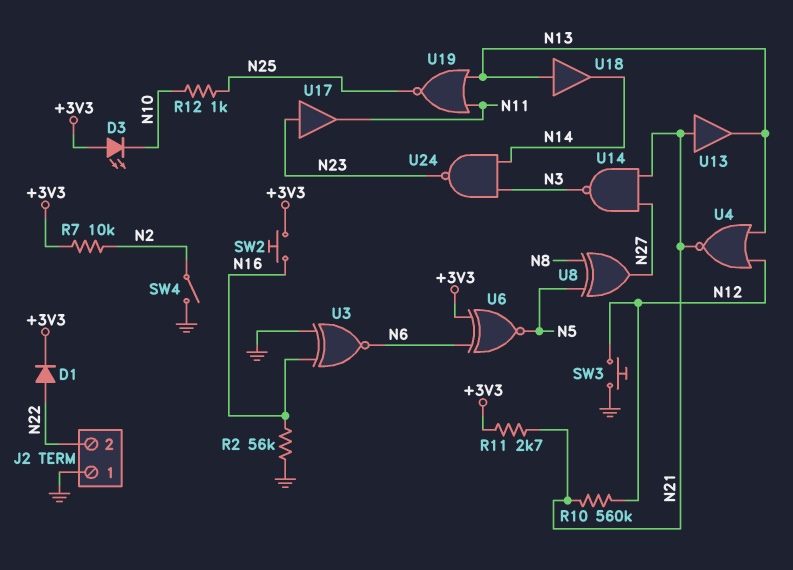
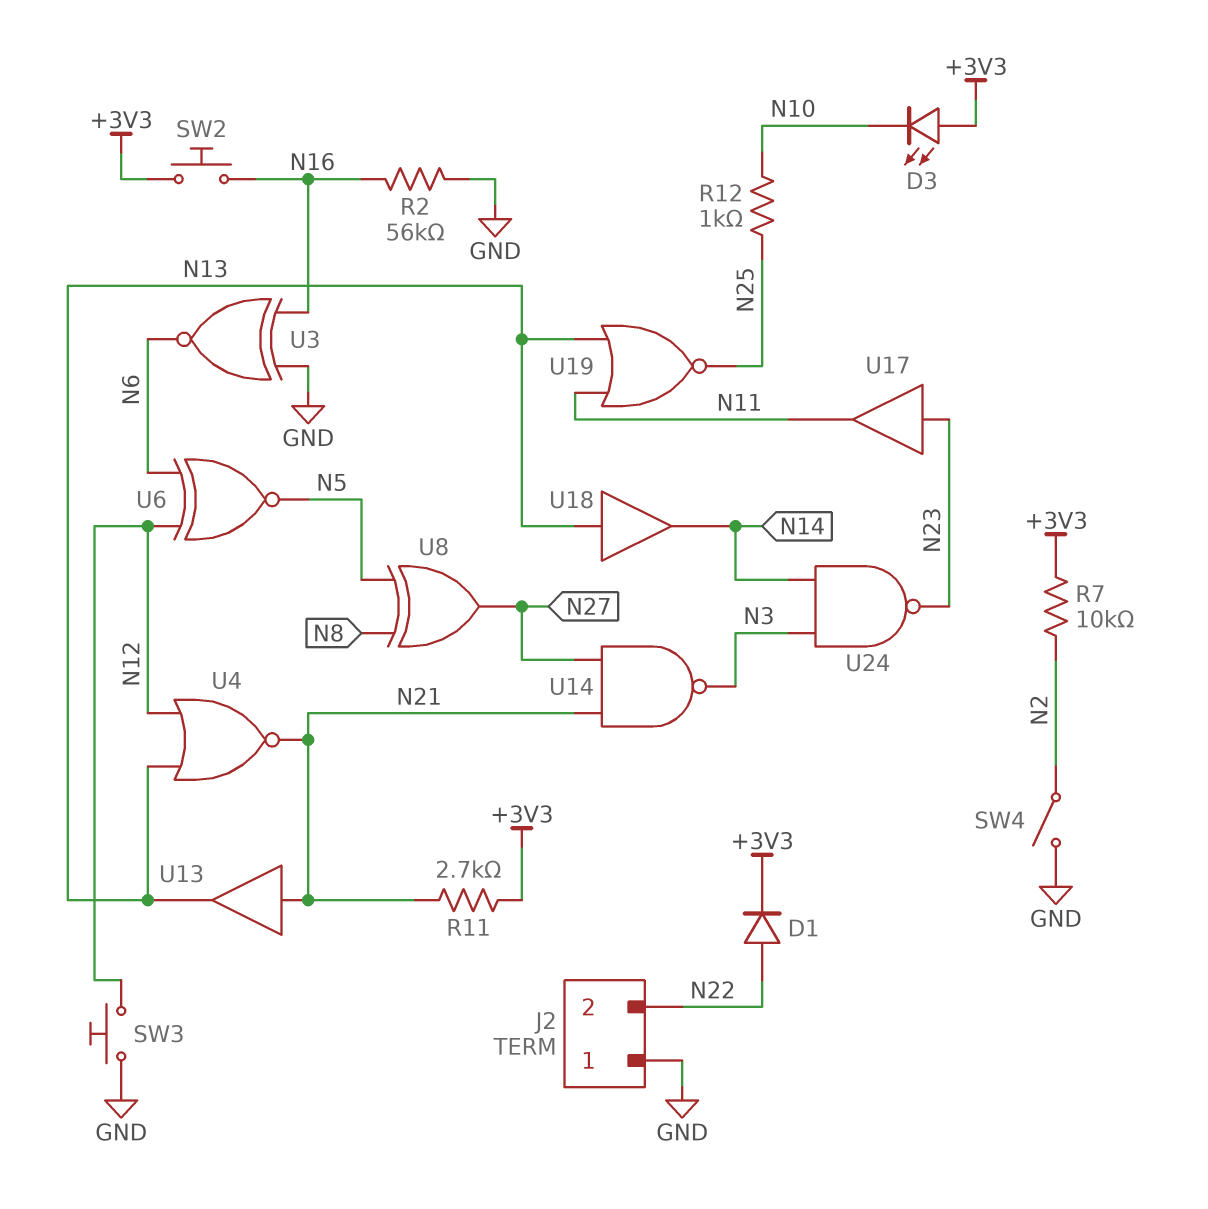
R10: 560k (N12, N21) -> none
U6: XNOR (in +3V3, in N6, out N5) -> XNOR (in N6, in N12, out N5)

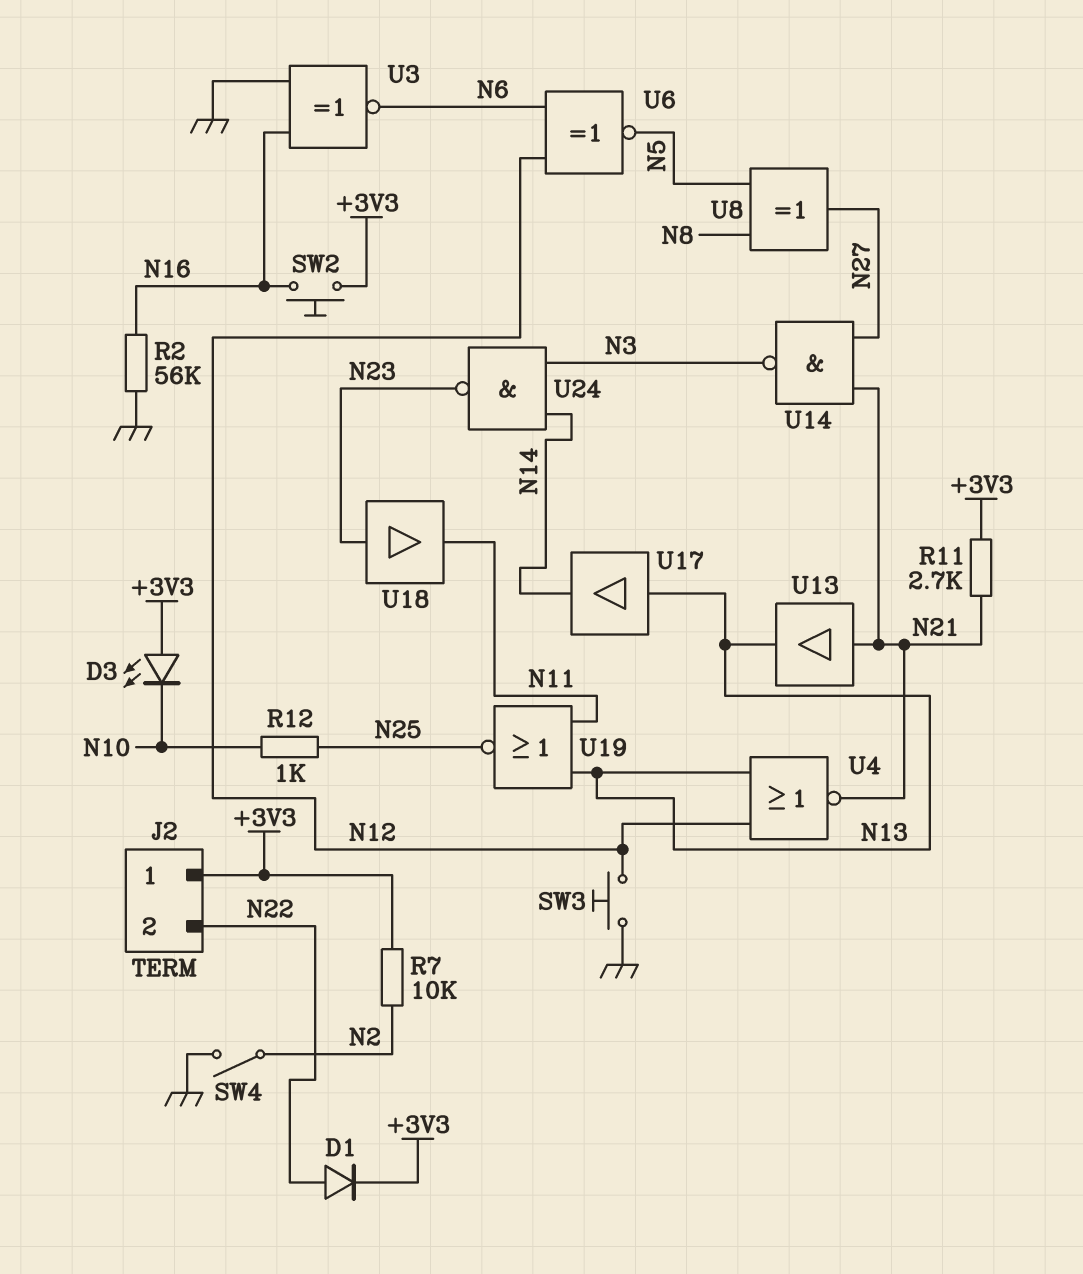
J2 pin 1: GND -> +3V3
U17: buffer (in N23, out N11) -> buffer (in N13, out N14)
U18: buffer (in N13, out N14) -> buffer (in N23, out N11)

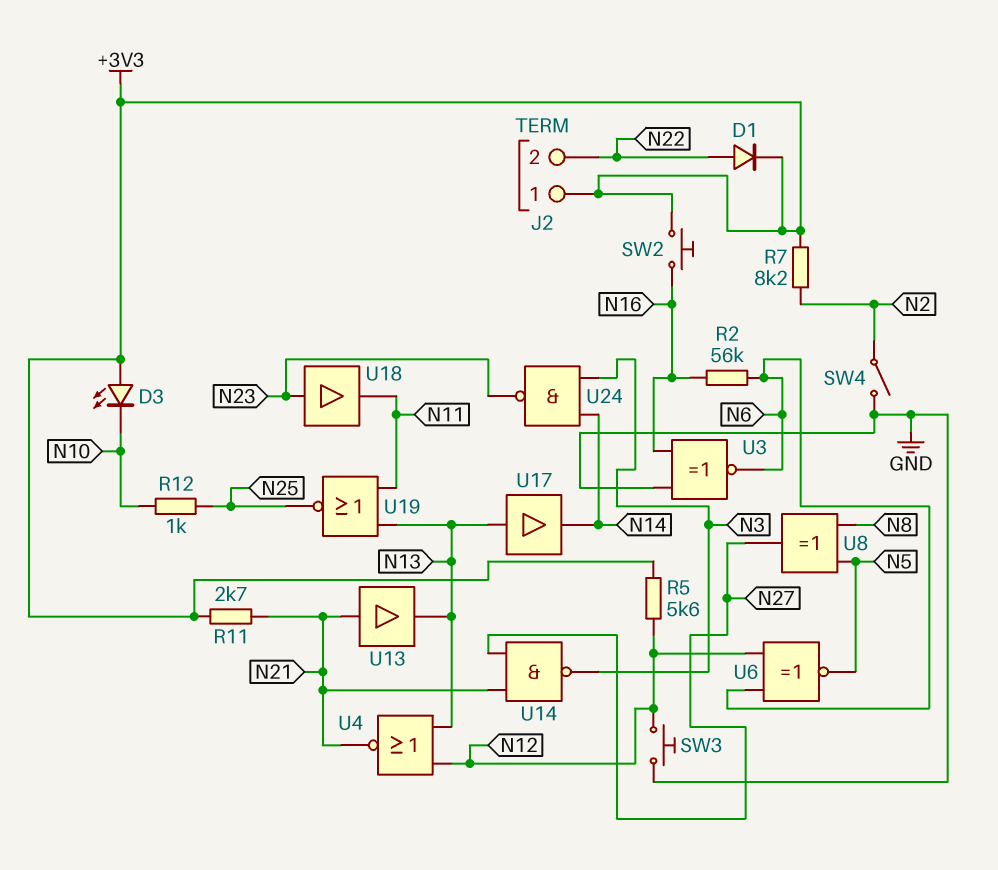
R2: 56k (GND, N16) -> 56k (N6, N16)
R5: none -> 5.6k (+3V3, N12)
R7: 10k (+3V3, N2) -> 8.2k (+3V3, N2)

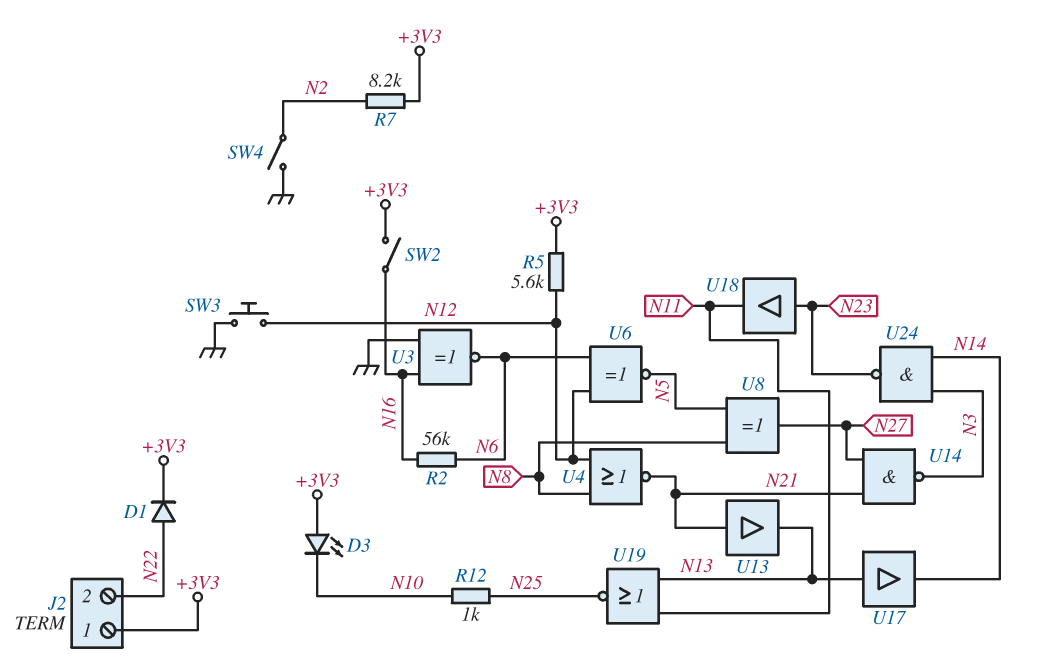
R11: 2.7k (+3V3, N21) -> none
SW2: button (+3V3, N16) -> switch (+3V3, N16)
U4: NOR (in N12, in N13, out N21) -> NOR (in N8, in N12, out N21)

